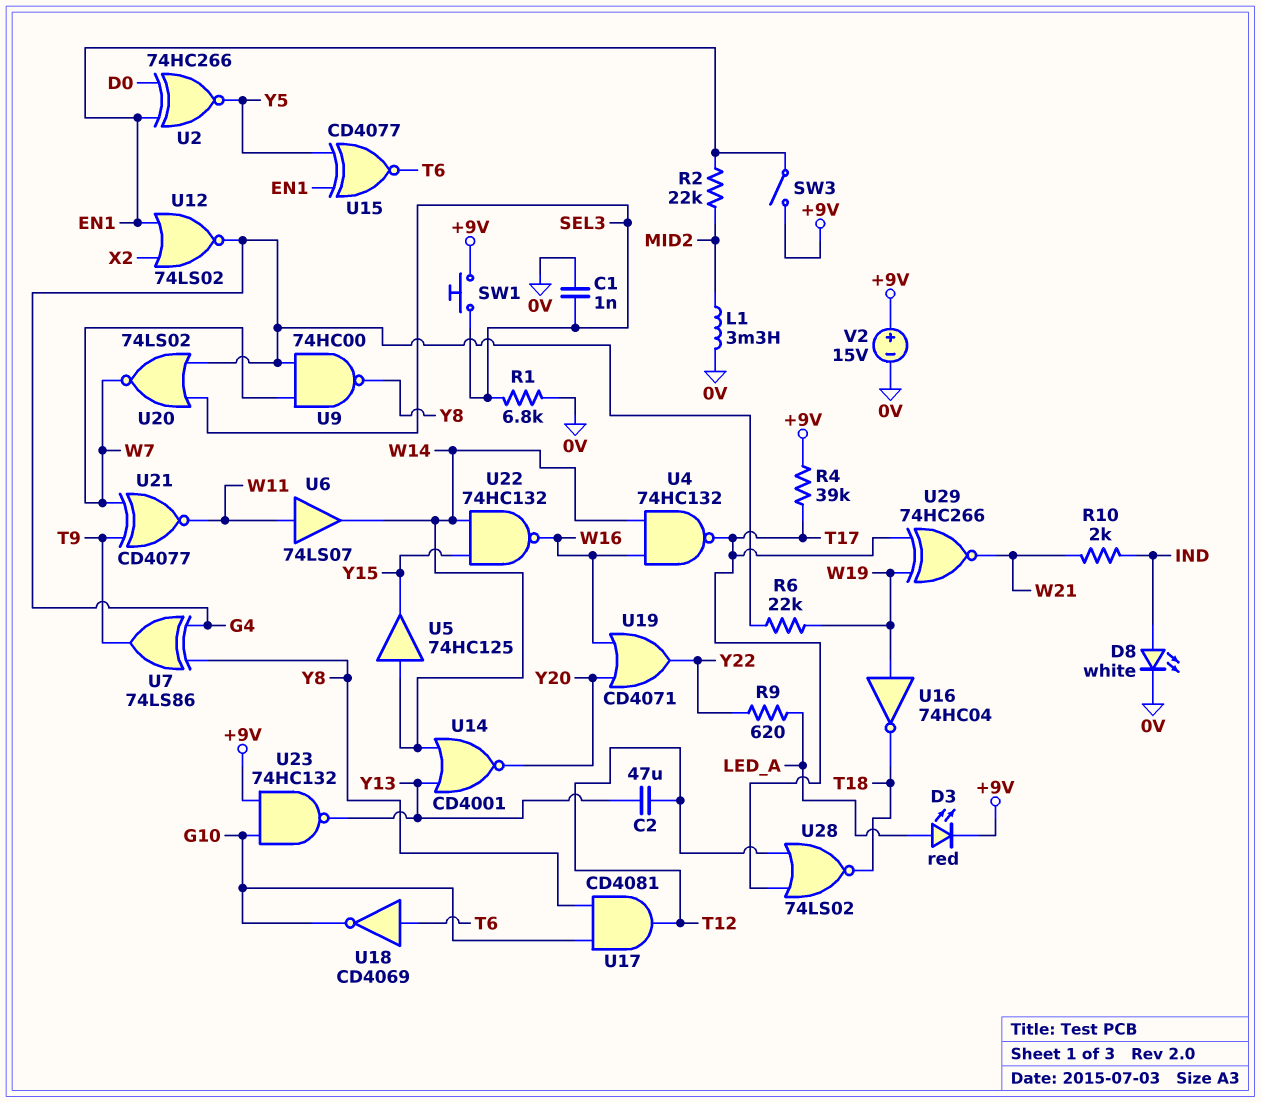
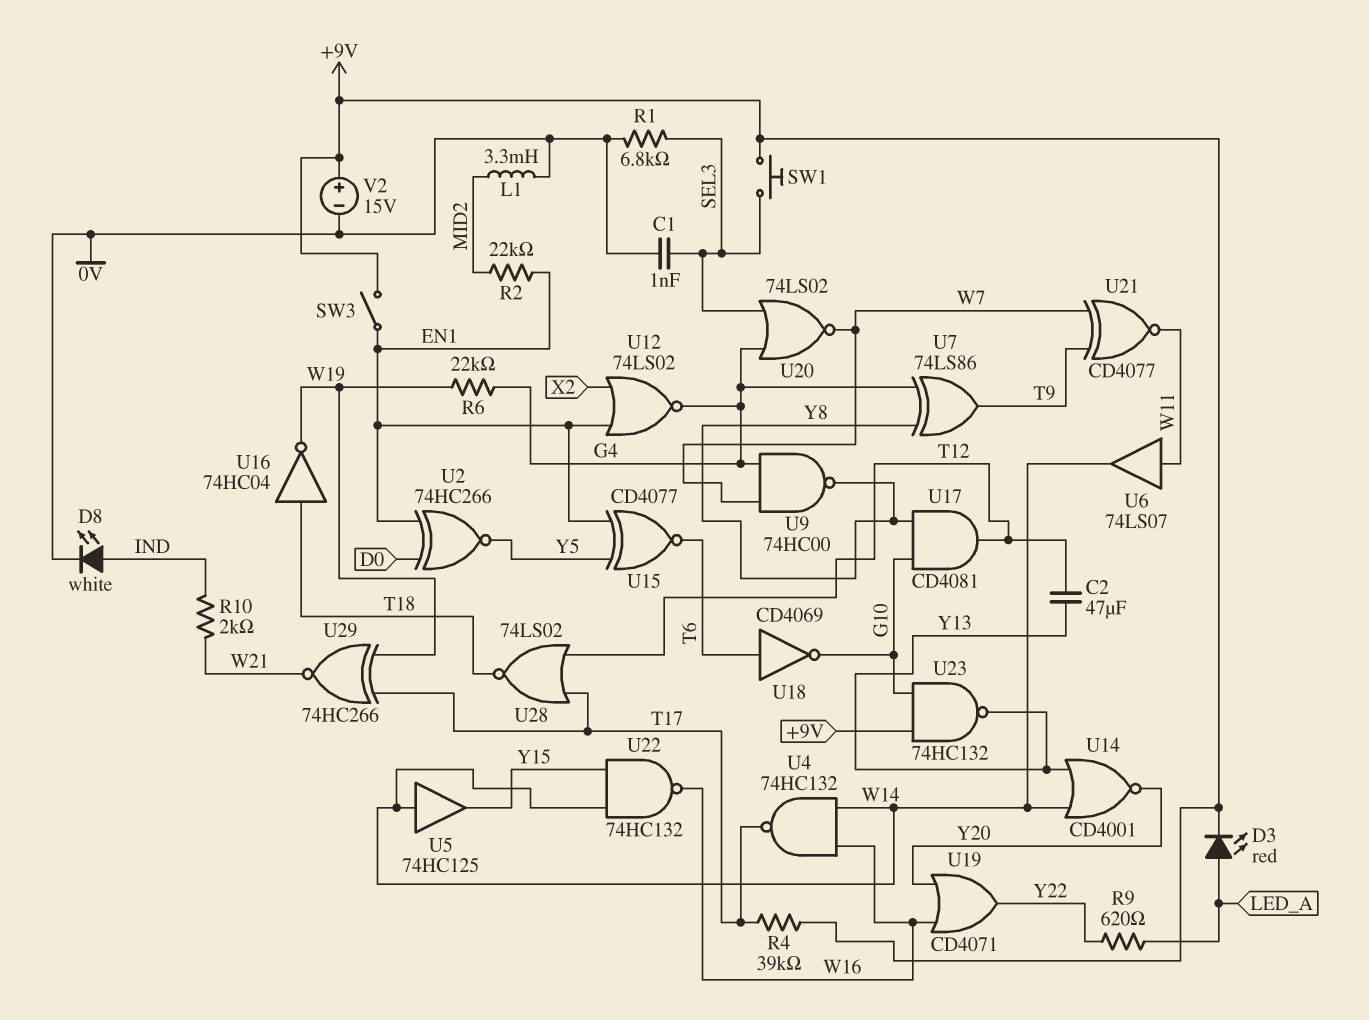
U16: NOT 74HC04 (in W19, out T18) -> NOT 74HC04 (in T18, out W19)

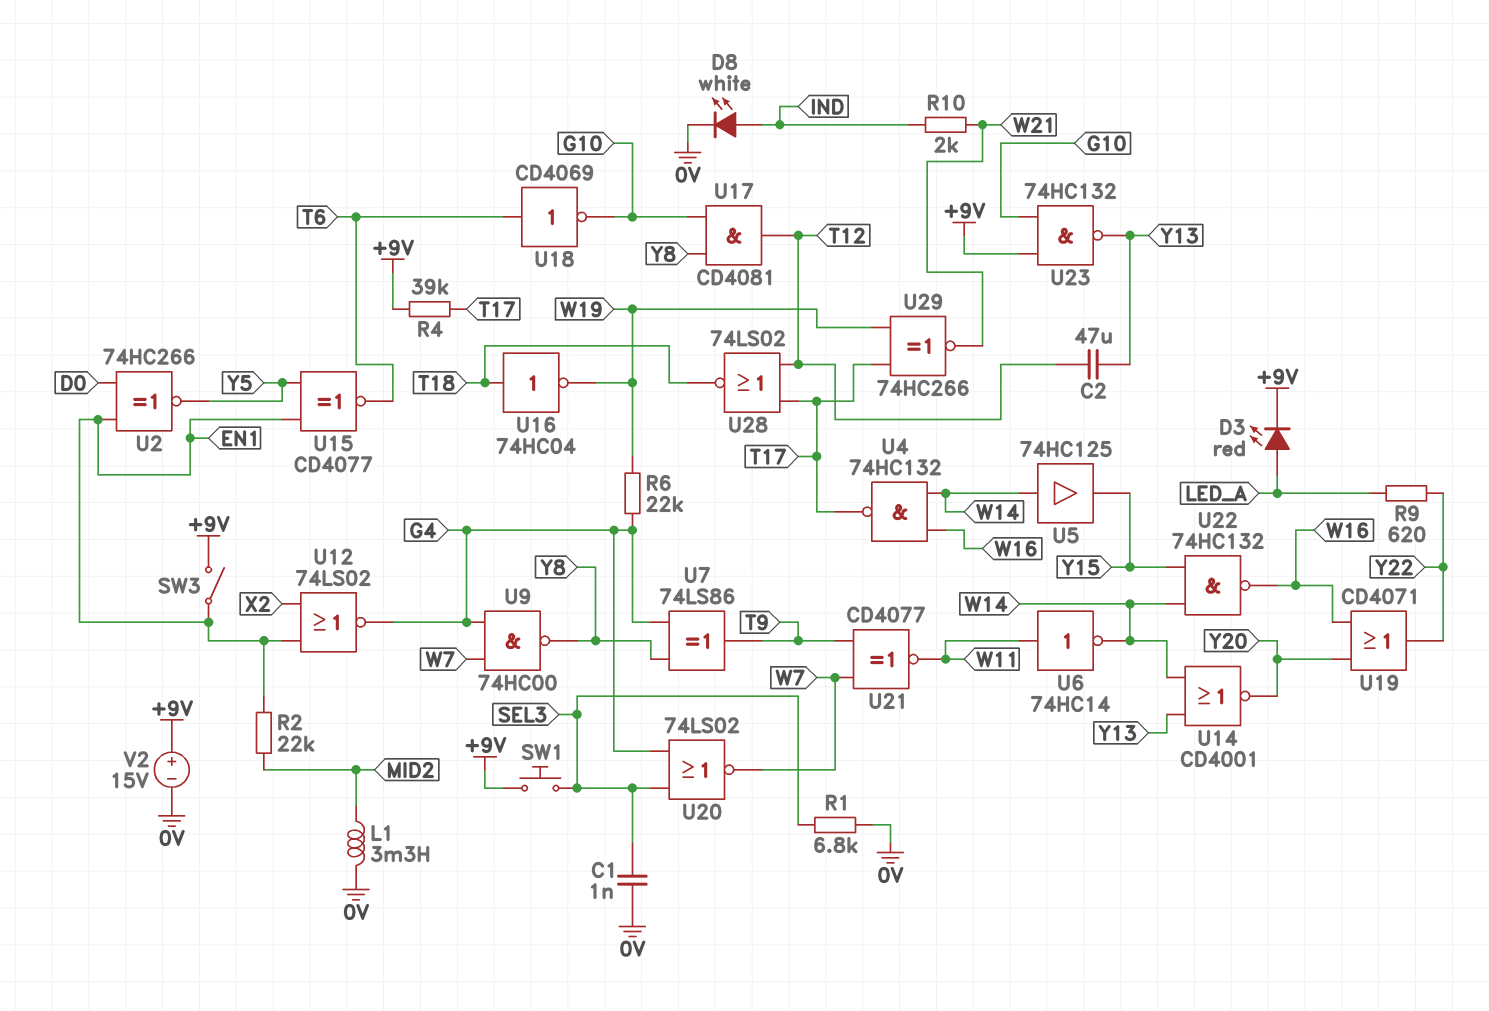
U6: buffer 74LS07 (in W11, out W14) -> NOT 74HC14 (in W11, out W14)

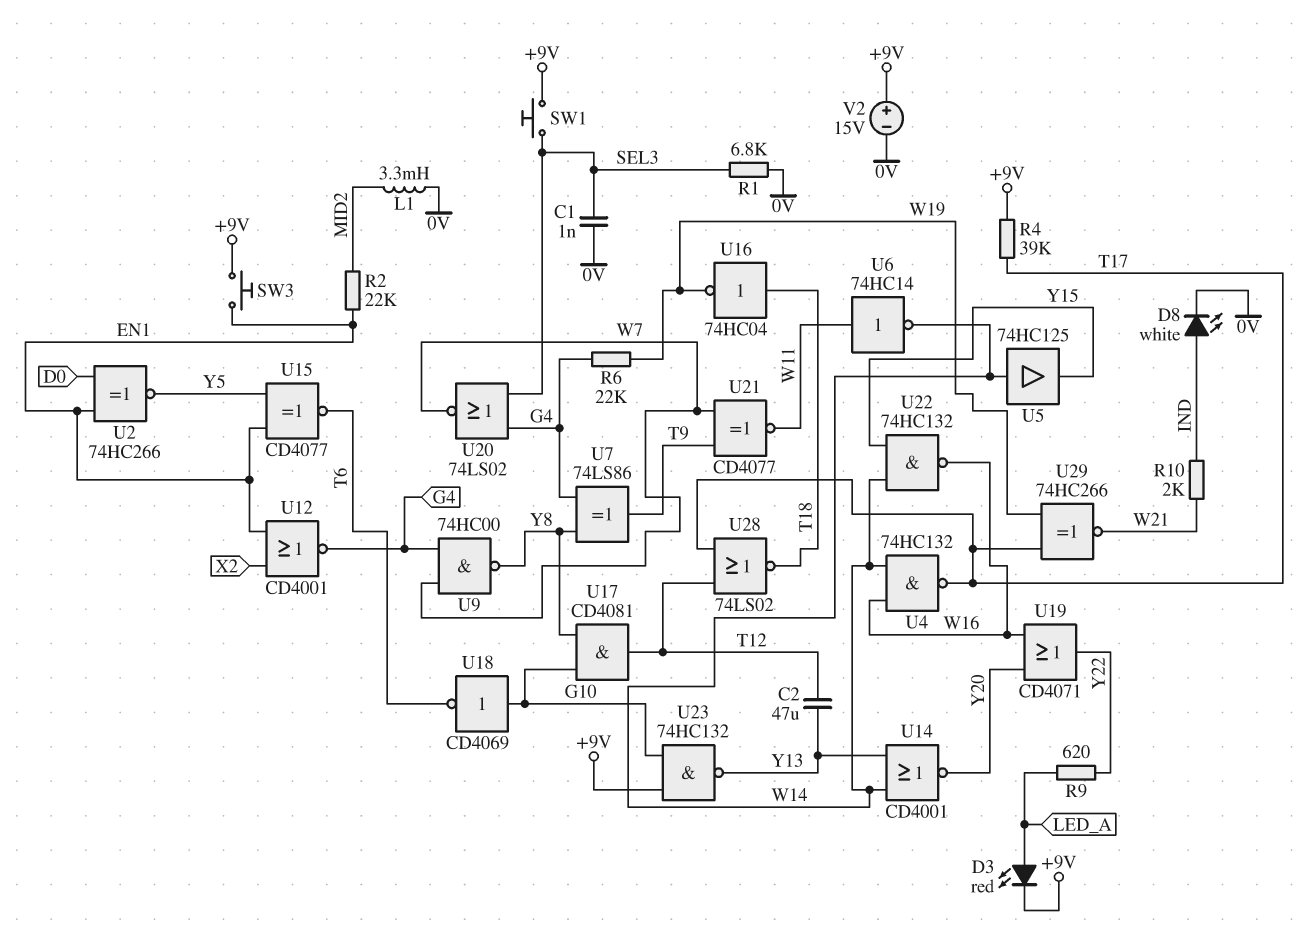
SW3: switch (+9V, EN1) -> button (+9V, EN1)
U12: NOR 74LS02 (in EN1, in X2, out G4) -> NOR CD4001 (in EN1, in X2, out G4)
U18: NOT CD4069 (in T6, out G10) -> NOT CD4069 (in G10, out T6)

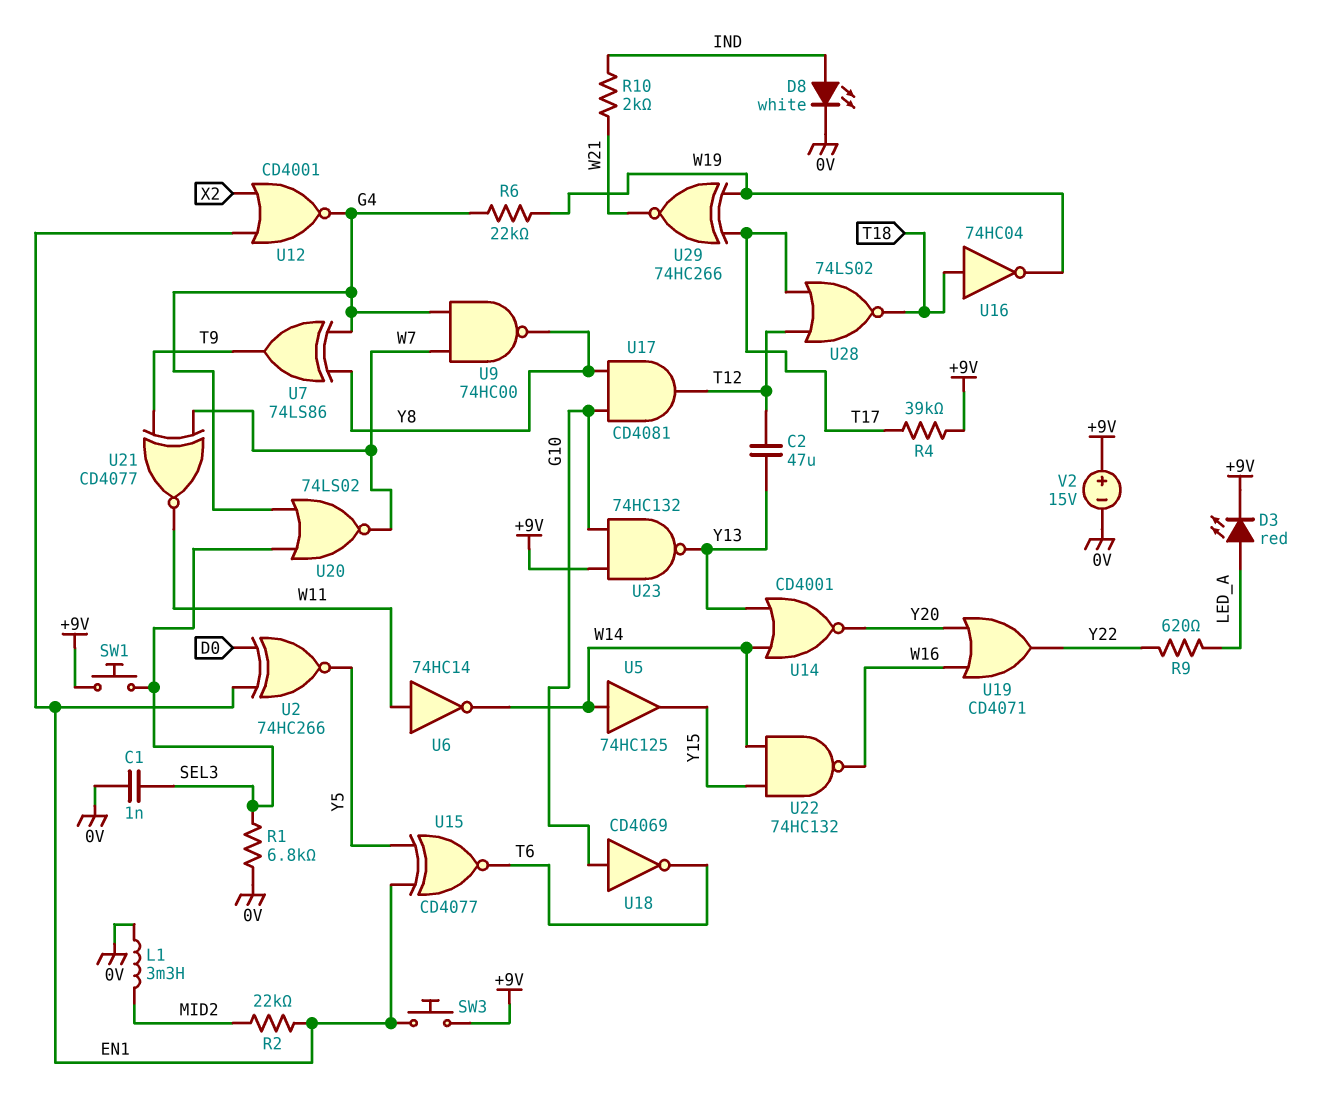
U4: NAND 74HC132 (in W14, in W16, out T17) -> none

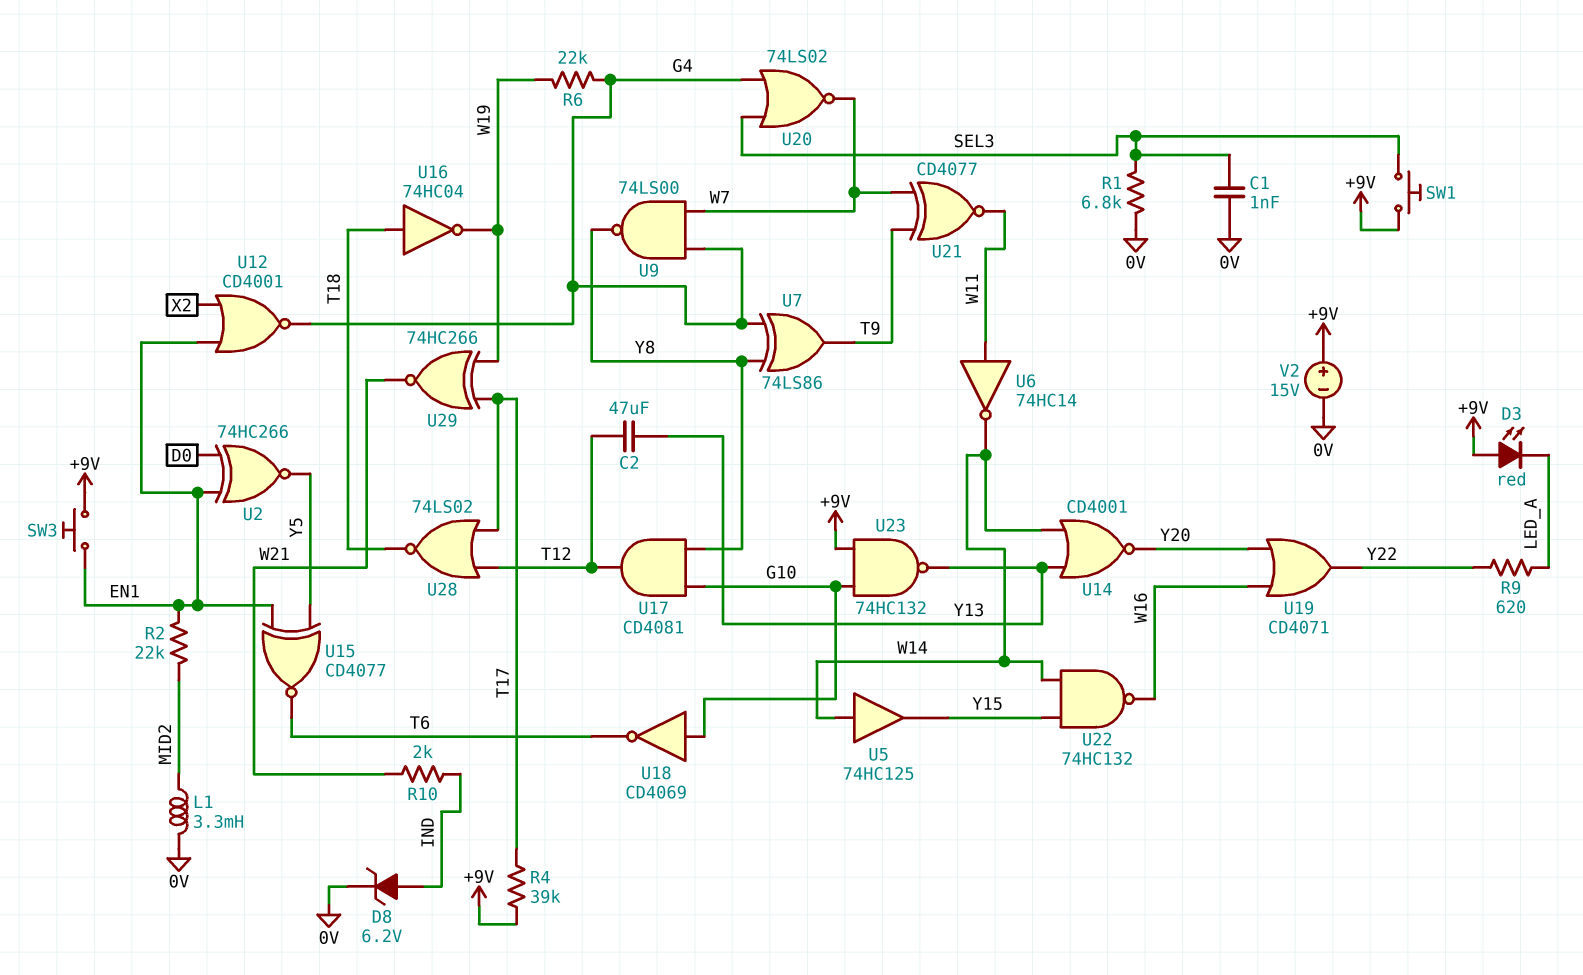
D3: LED red (A LED_A, K +9V) -> LED red (A +9V, K LED_A)
D8: LED white (A IND, K 0V) -> zener 6.2V (A IND, K 0V)
U9: NAND 74HC00 (in G4, in W7, out Y8) -> NAND 74LS00 (in G4, in W7, out Y8)

